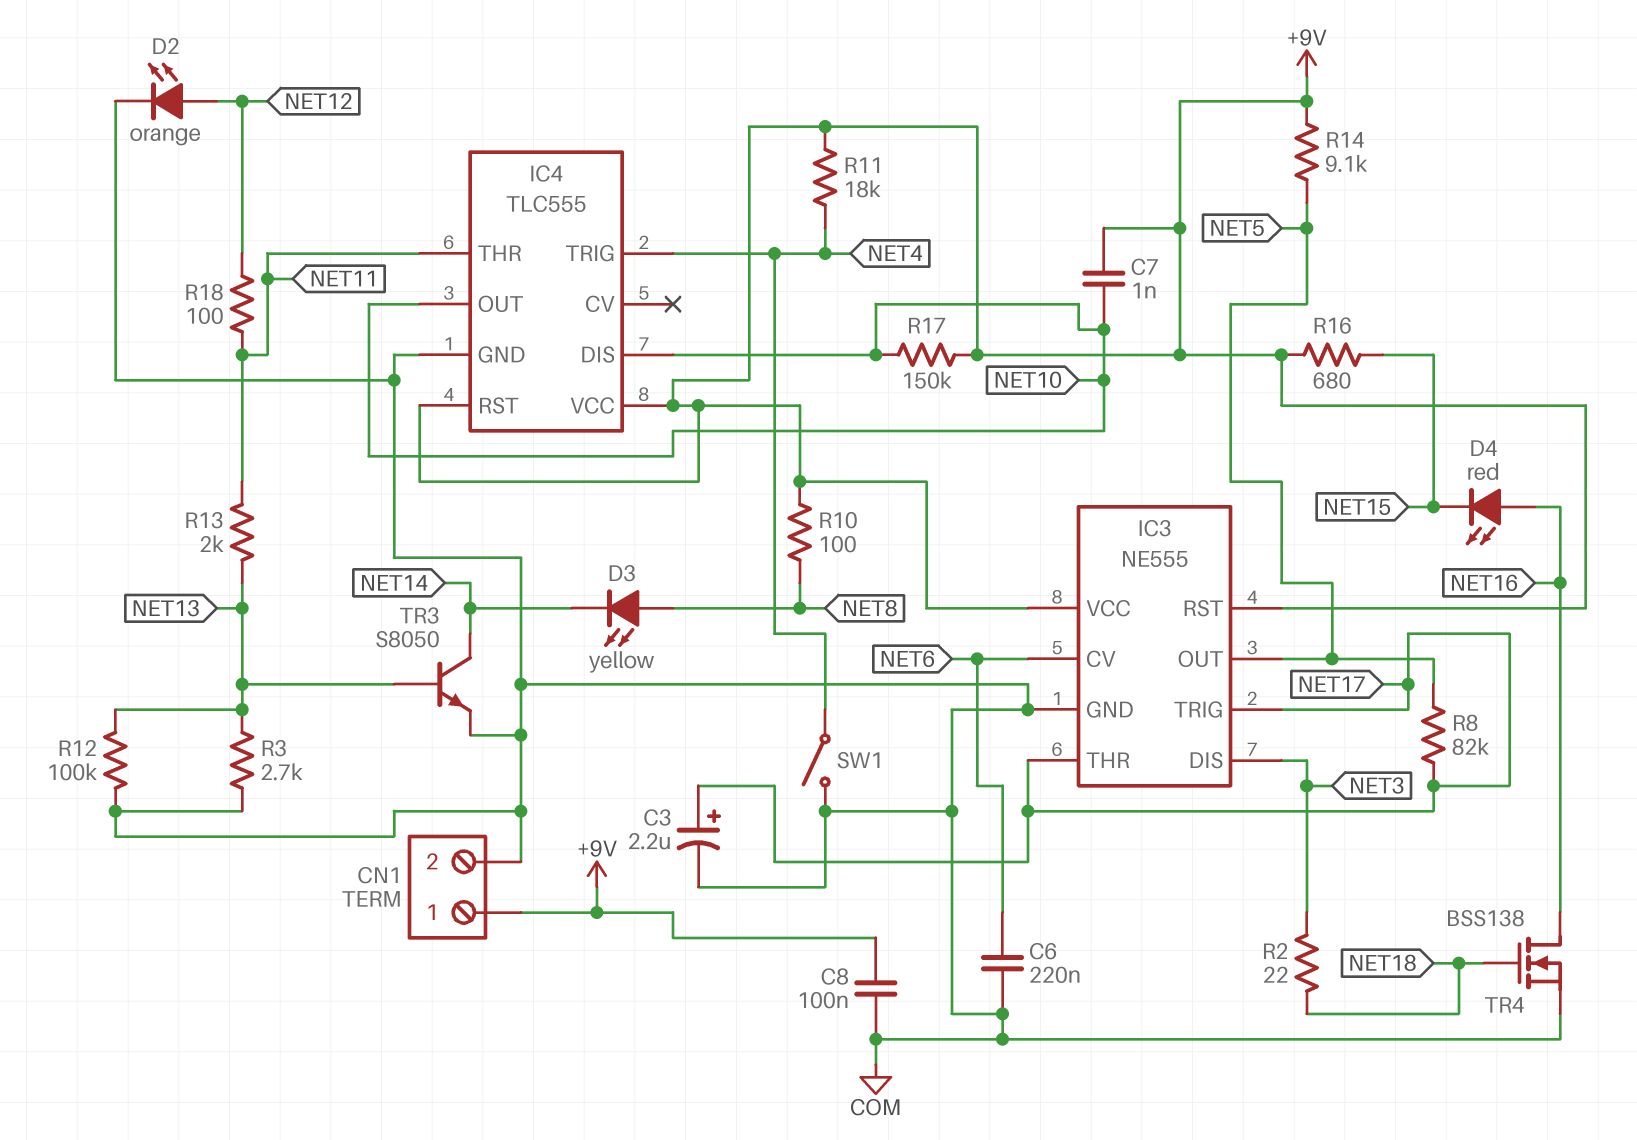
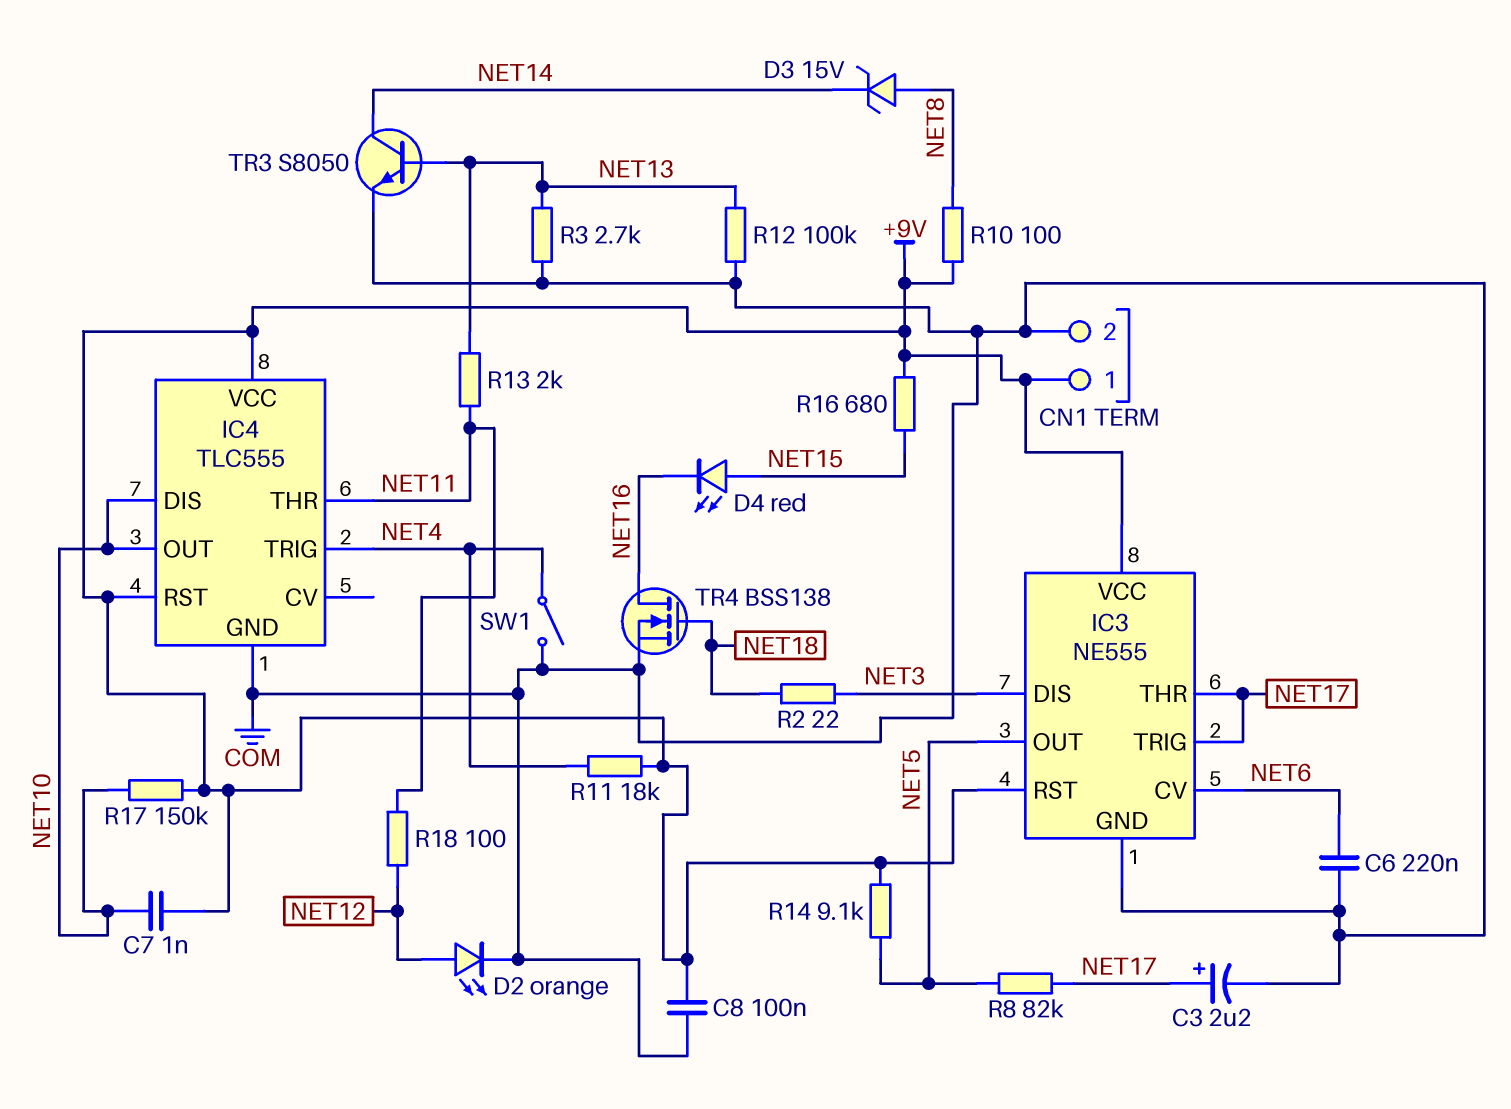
D3: LED yellow (A NET8, K NET14) -> zener 15V (A NET8, K NET14)
D4: LED red (A NET16, K NET15) -> LED red (A NET15, K NET16)

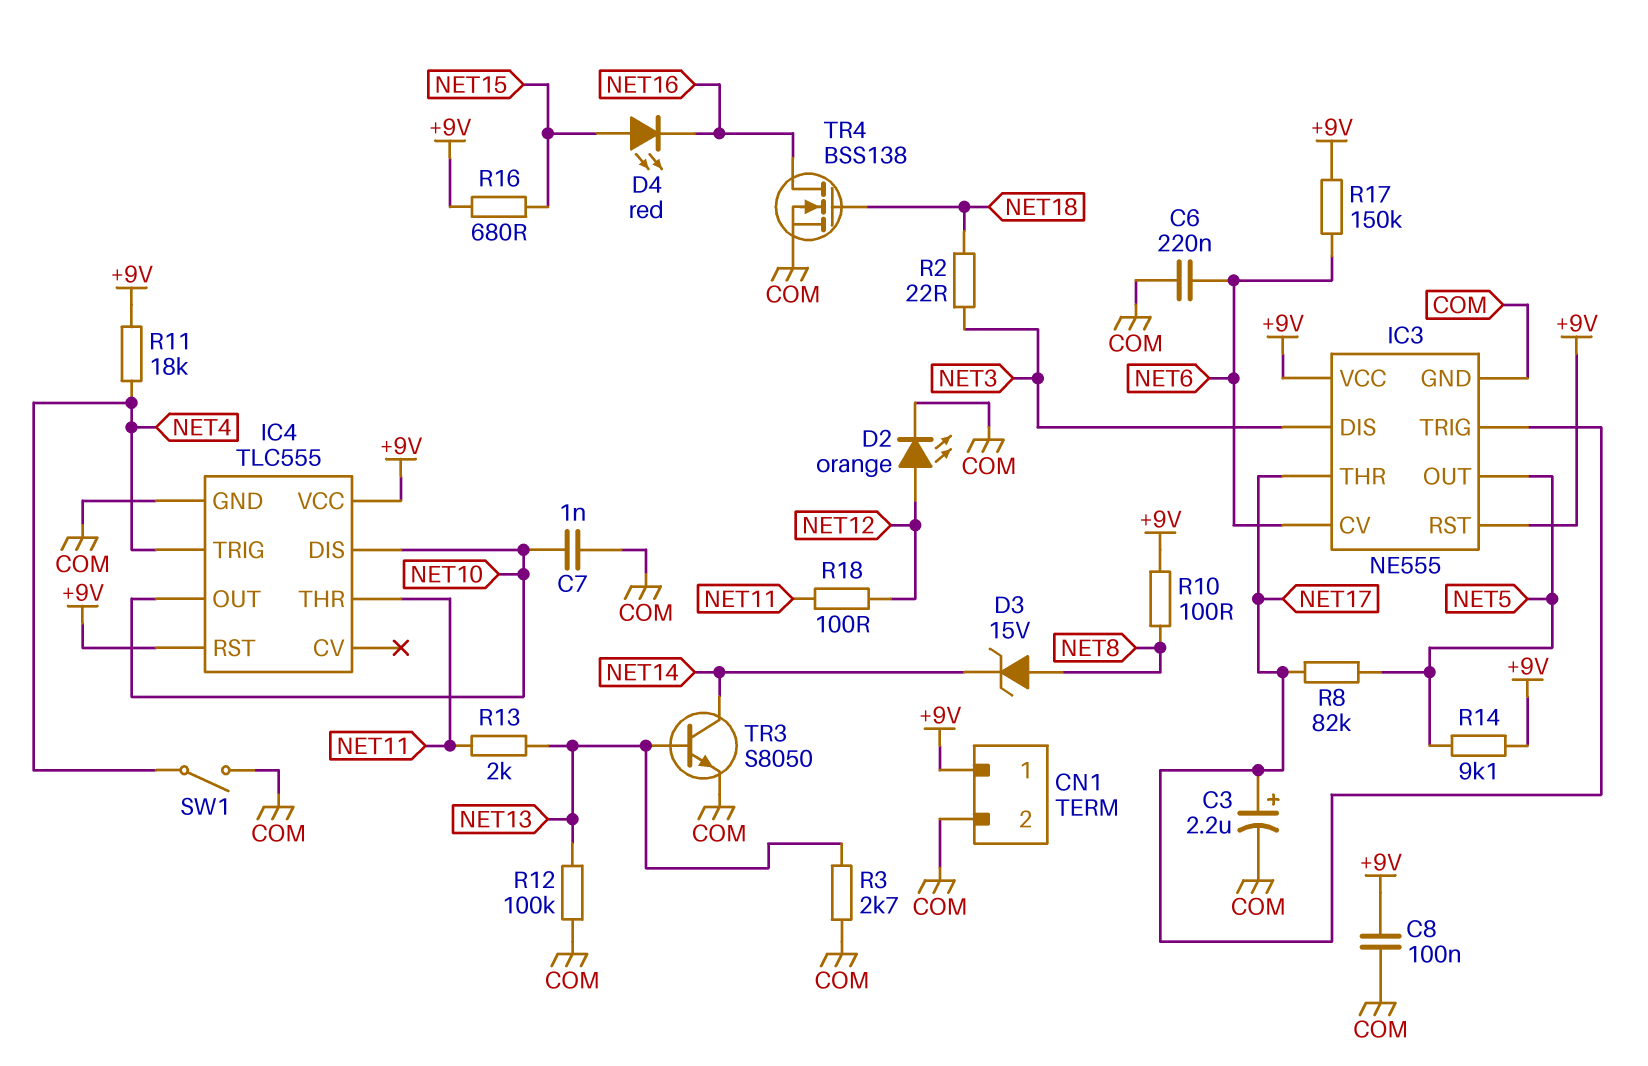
C7: 1nF (+9V, NET10) -> 1nF (COM, NET10)
R17: 150k (+9V, NET10) -> 150k (+9V, NET6)

